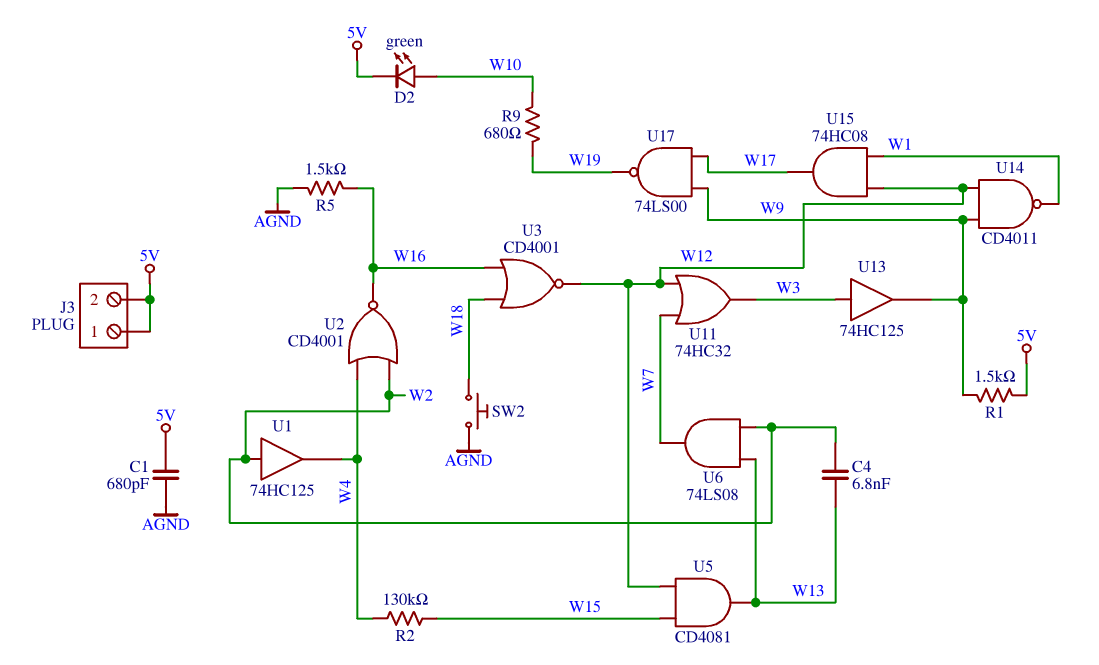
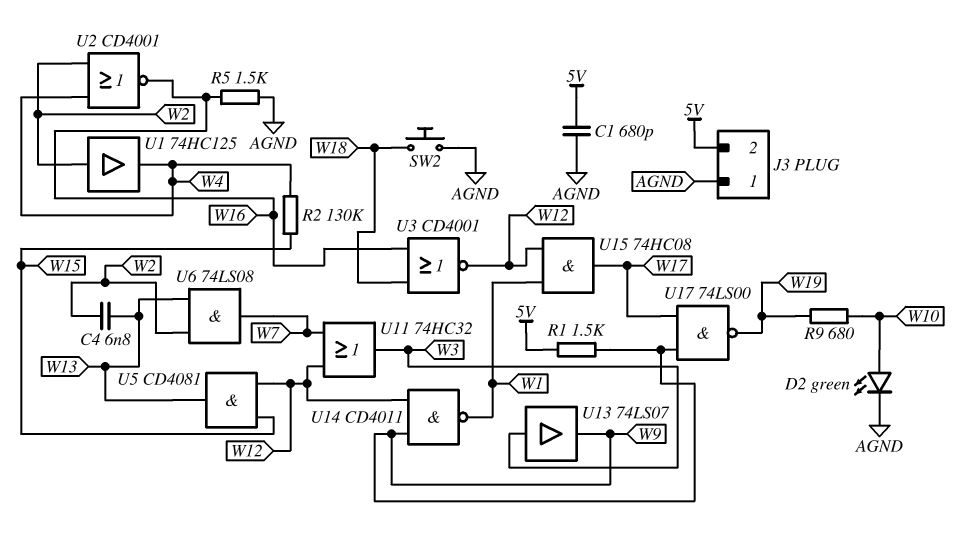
D2: LED green (A W10, K 5V) -> LED green (A W10, K AGND)
J3 pin 1: 5V -> AGND
U13: buffer 74HC125 (in W3, out W9) -> buffer 74LS07 (in W3, out W9)

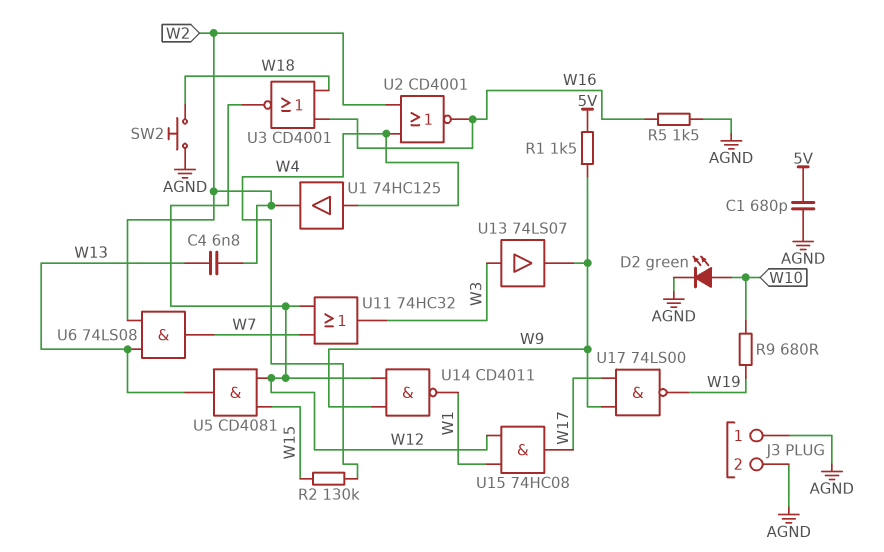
J3 pin 2: 5V -> AGND
U1: buffer 74HC125 (in W2, out W4) -> buffer 74HC125 (in W4, out W2)

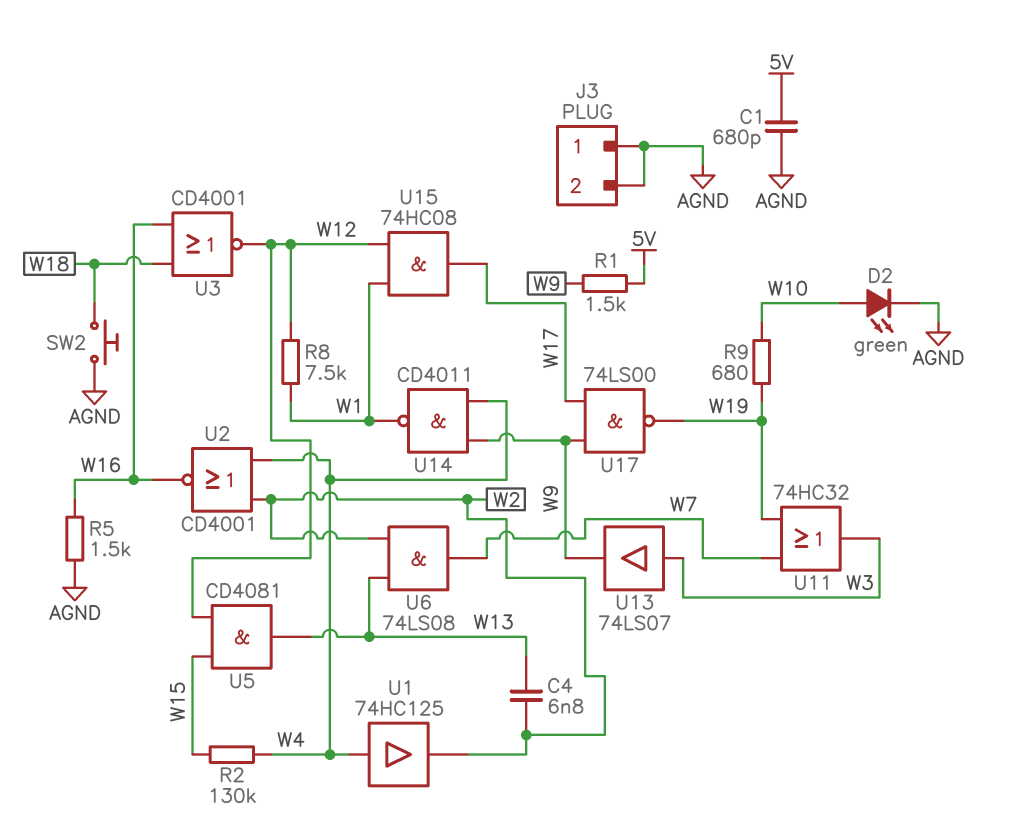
R8: none -> 7.5k (W1, W12)
U11: OR 74HC32 (in W7, in W12, out W3) -> OR 74HC32 (in W7, in W19, out W3)
U14: NAND CD4011 (in W9, in W12, out W1) -> NAND CD4011 (in W4, in W9, out W1)

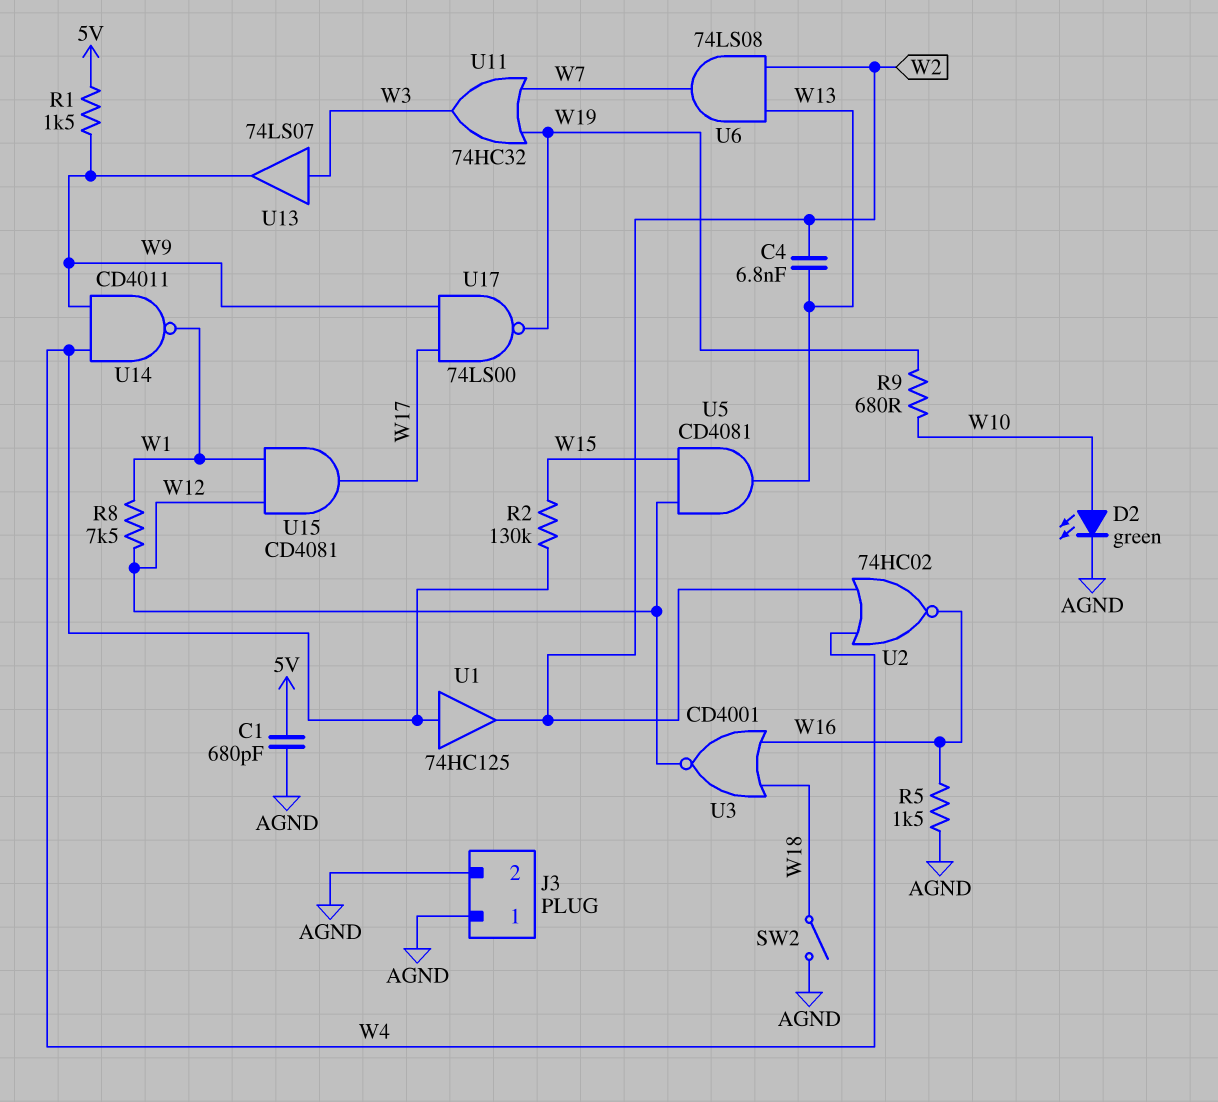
SW2: button (AGND, W18) -> switch (AGND, W18)
U2: NOR CD4001 (in W2, in W4, out W16) -> NOR 74HC02 (in W2, in W4, out W16)
U15: AND 74HC08 (in W1, in W12, out W17) -> AND CD4081 (in W1, in W12, out W17)

